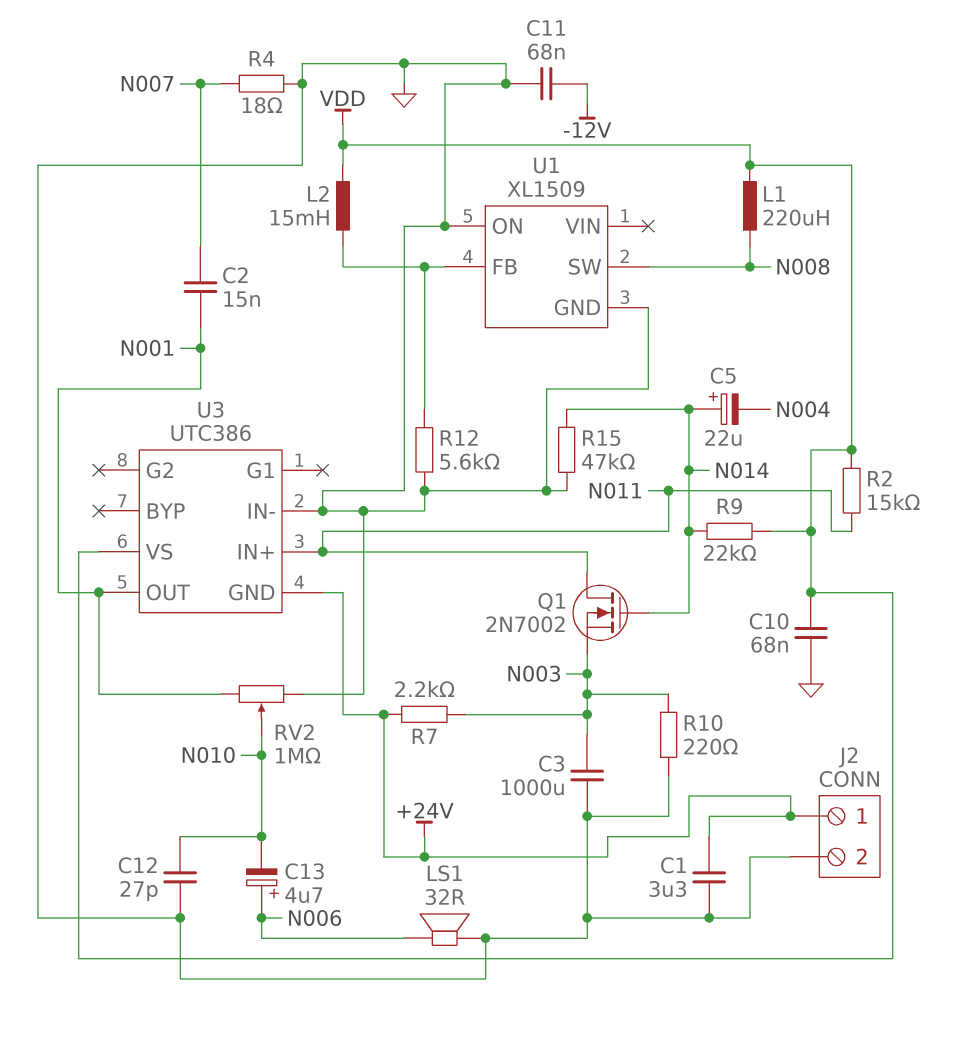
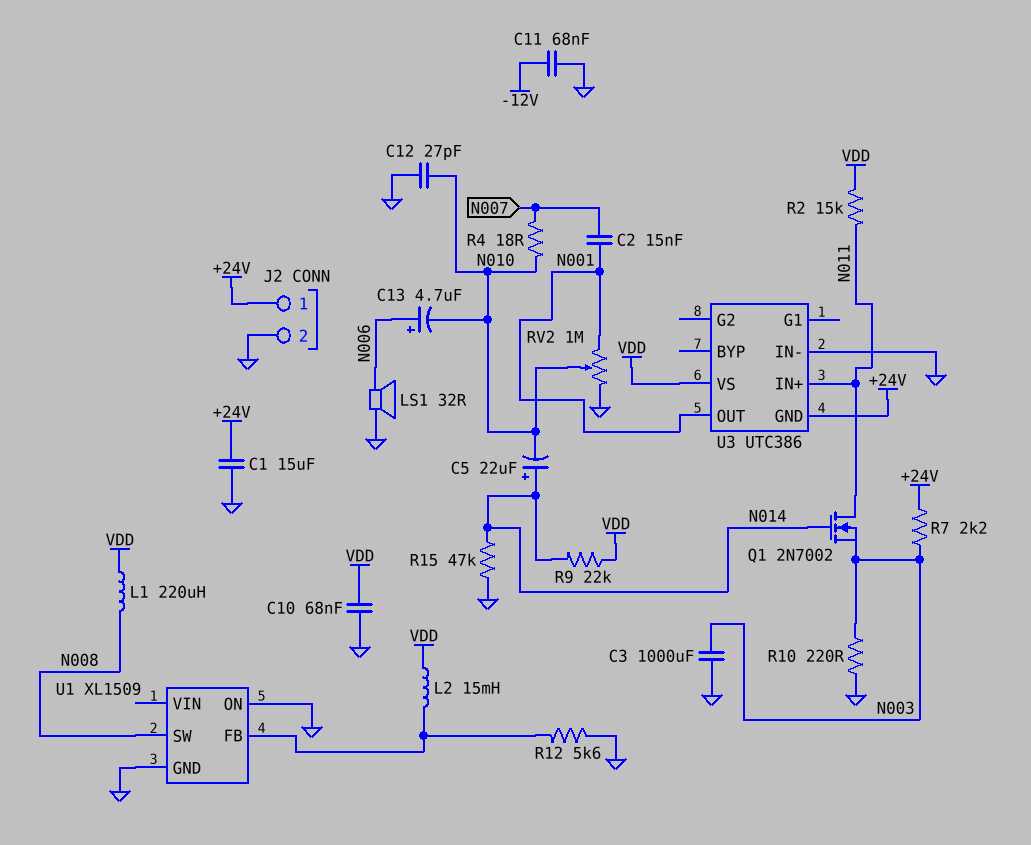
C1: 3.3uF (+24V, GND) -> 15uF (+24V, GND)
C5: 22uF (plus N014, minus N004) -> 22uF (plus N014, minus N010)
R4: 18 (GND, N007) -> 18 (N007, N010)

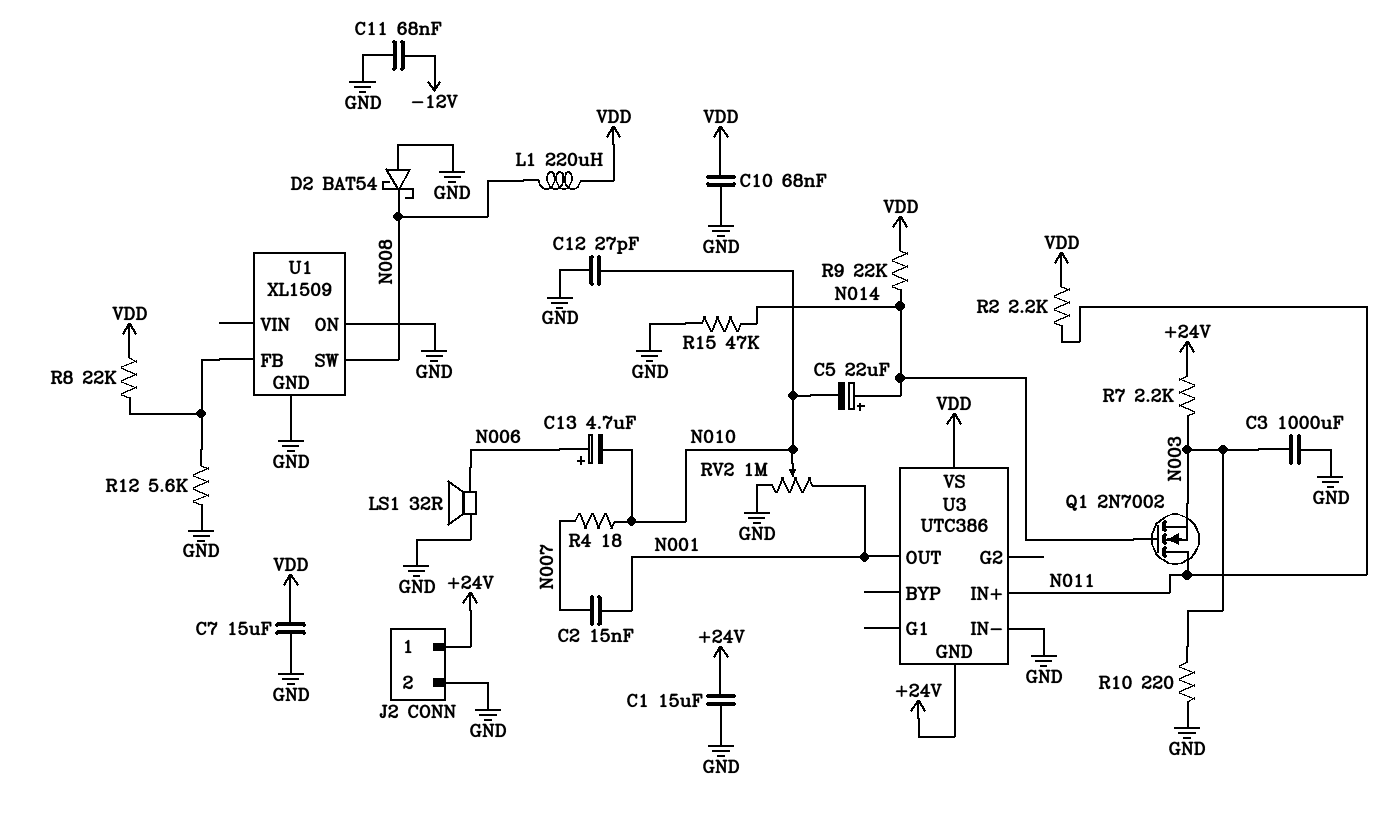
C7: none -> 15uF (GND, VDD)
D2: none -> schottky BAT54 (A GND, K N008)
L2: 15mH (U1/FB, VDD) -> none
R2: 15k (N011, VDD) -> 2.2k (N011, VDD)
R8: none -> 22k (U1/FB, VDD)

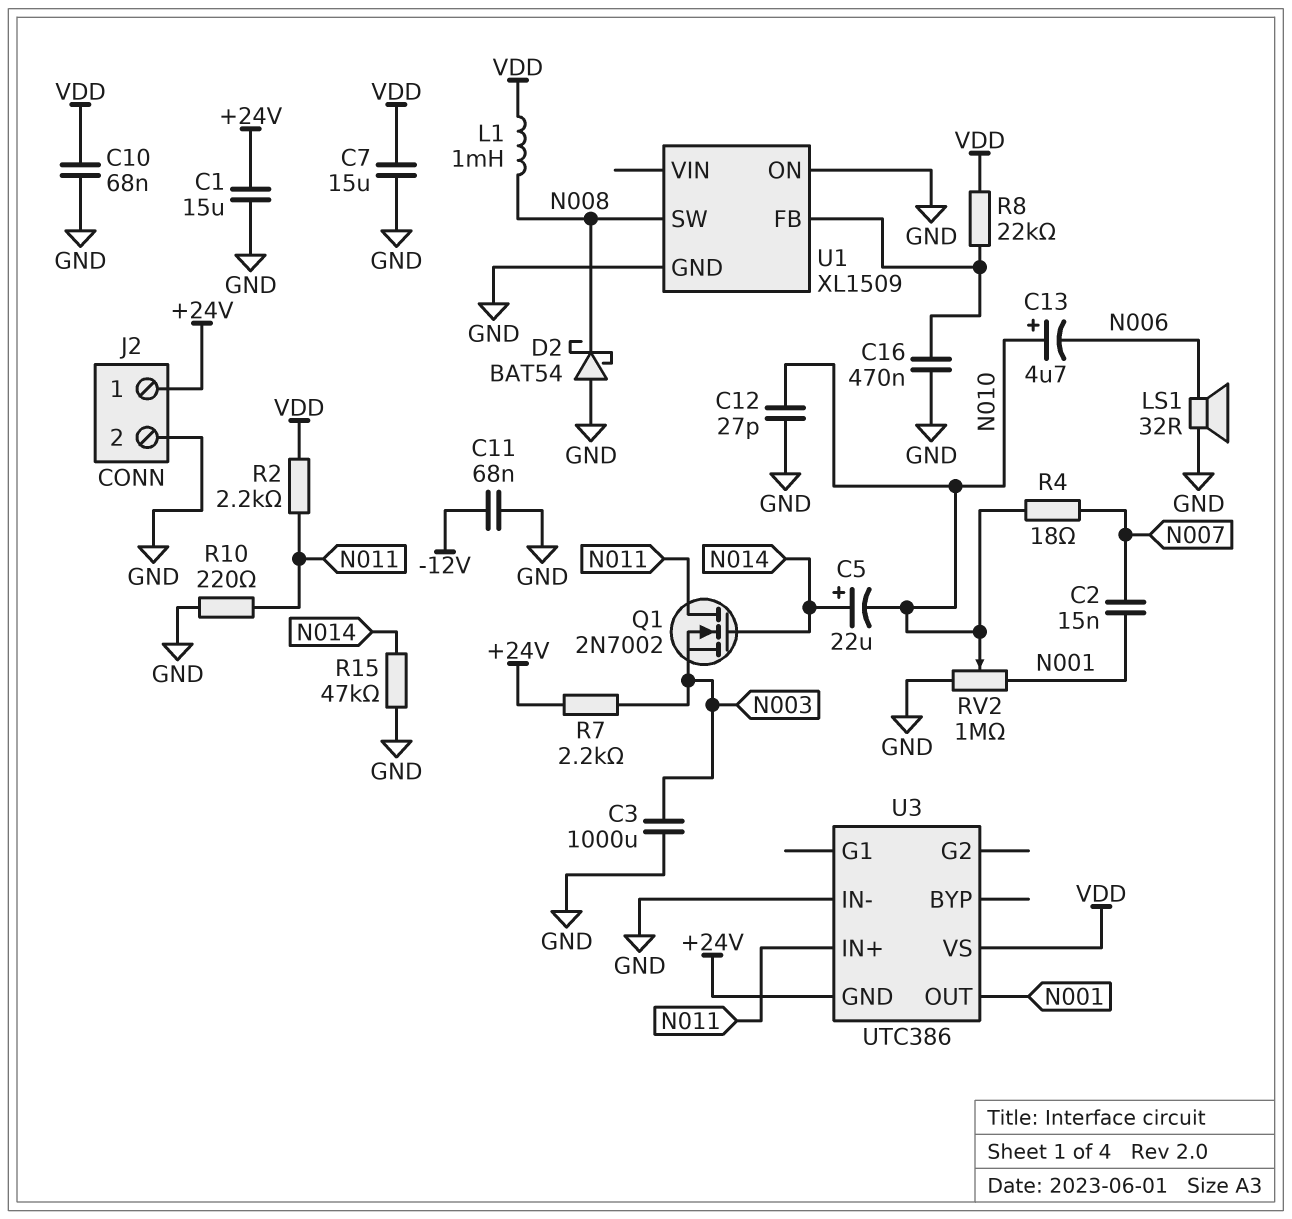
C13: 4.7uF (plus N006, minus N010) -> 4.7uF (plus N010, minus N006)
C16: none -> 470nF (GND, U1/FB)
L1: 220uH (N008, VDD) -> 1mH (N008, VDD)
R9: 22k (N014, VDD) -> none
R10: 220 (GND, N003) -> 220 (GND, N011)
R12: 5.6k (GND, U1/FB) -> none

